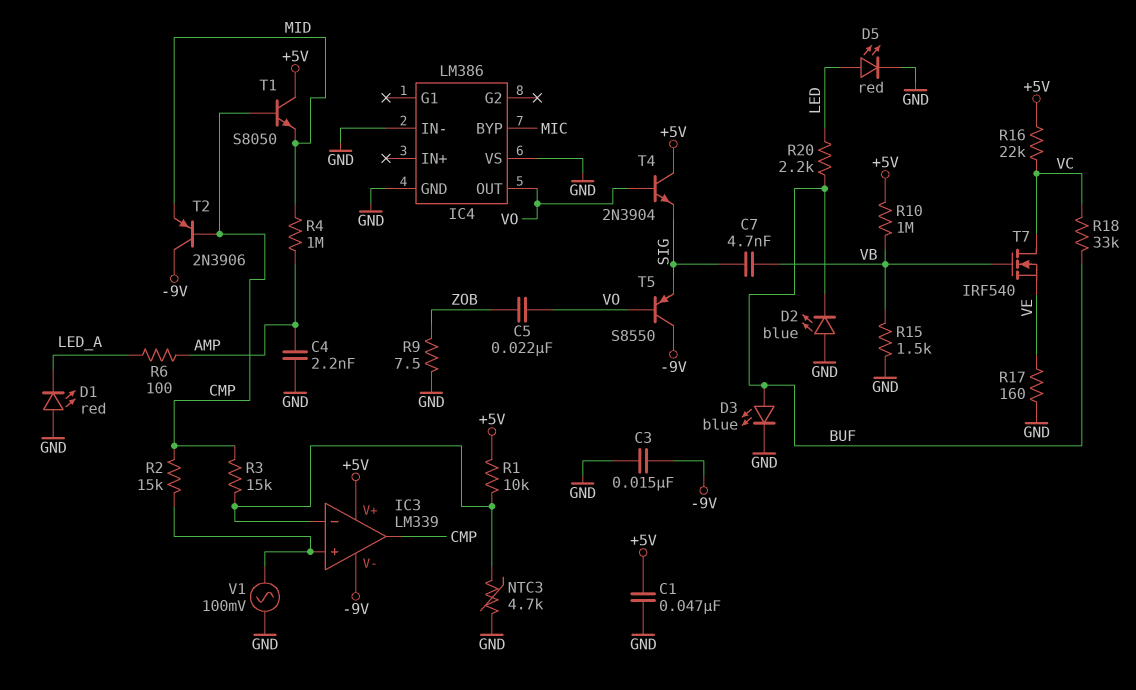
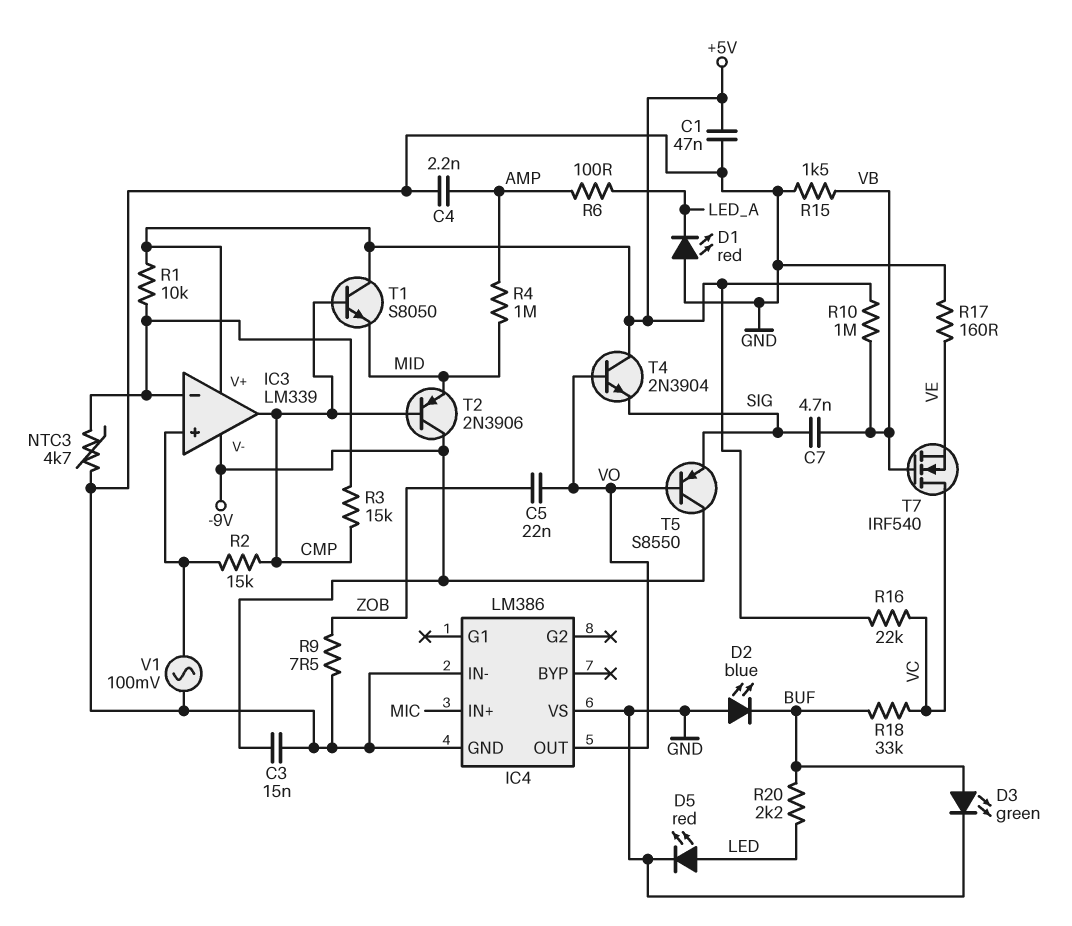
D3: LED blue (A BUF, K GND) -> LED green (A BUF, K GND)
IC4 pin BYP: MIC -> none
IC4 pin IN+: none -> MIC

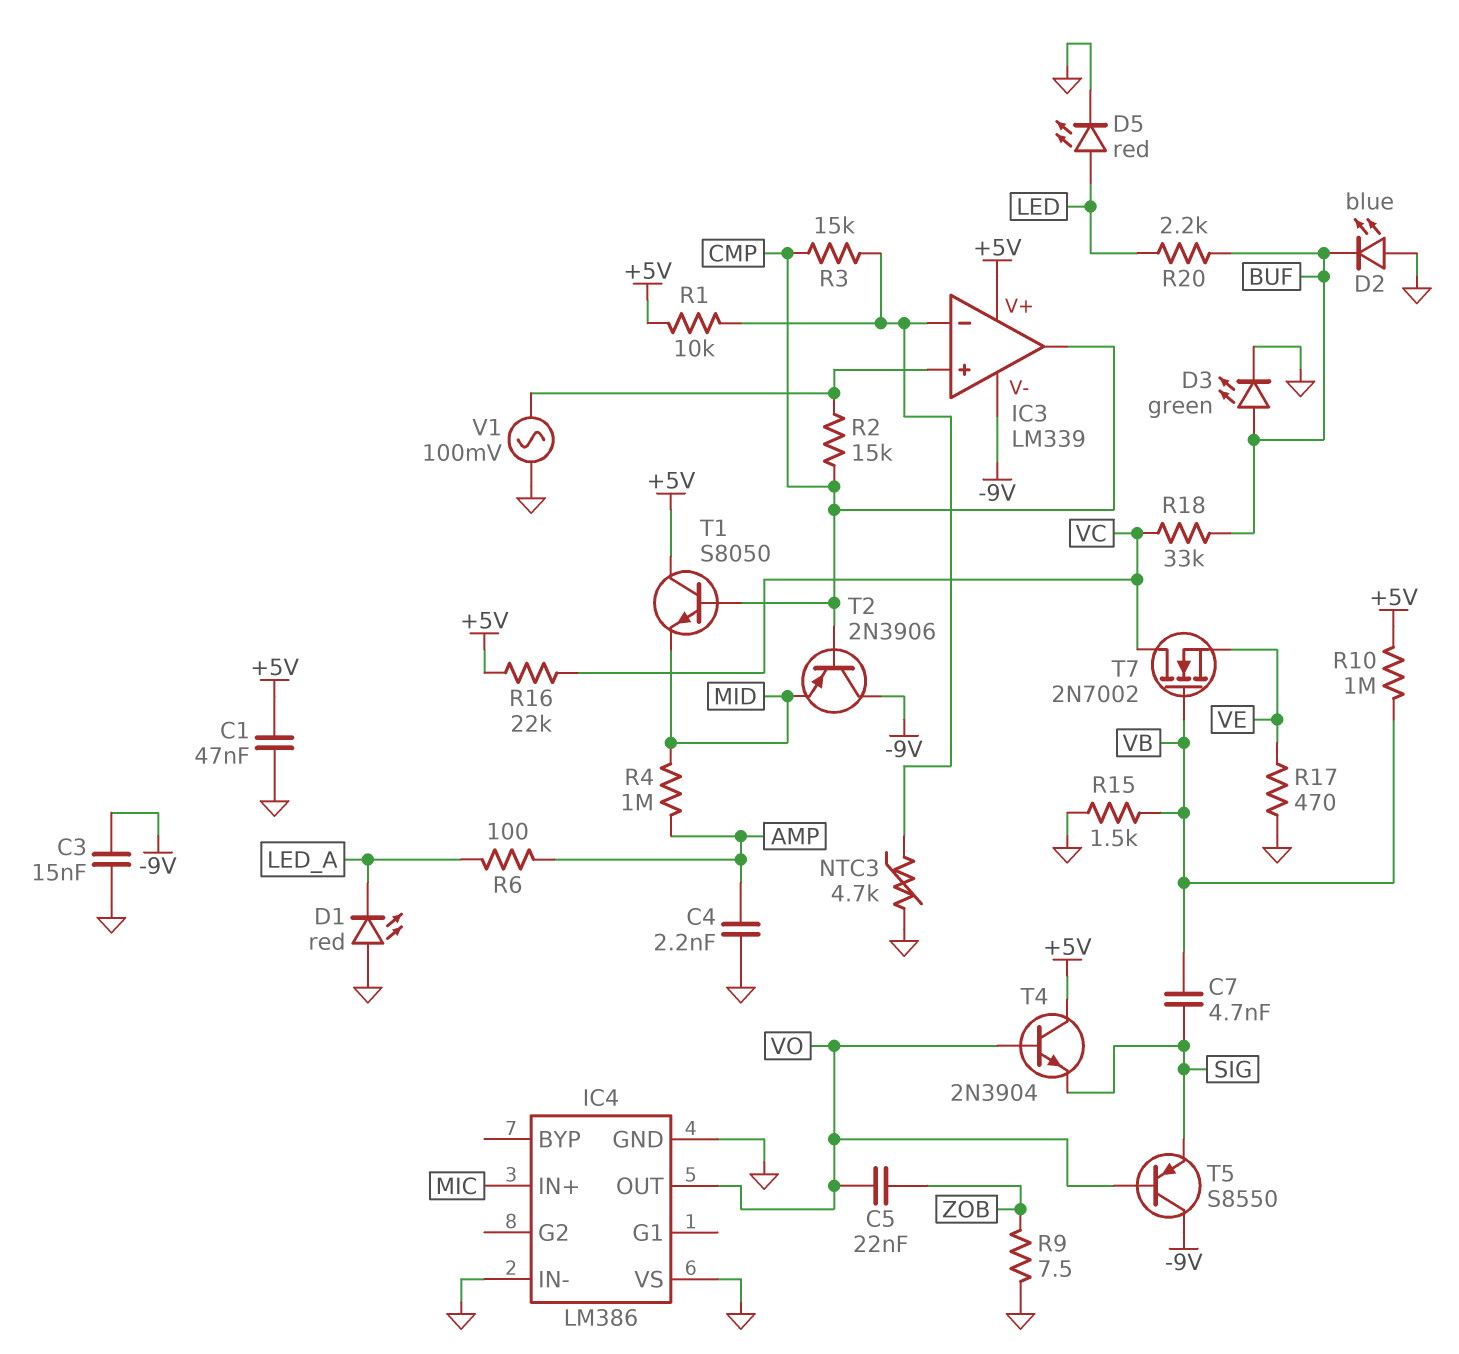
R17: 160 (GND, VE) -> 470 (GND, VE)
T7: NMOS IRF540 (G VB, D VC, S VE) -> NMOS 2N7002 (G VB, D VC, S VE)

